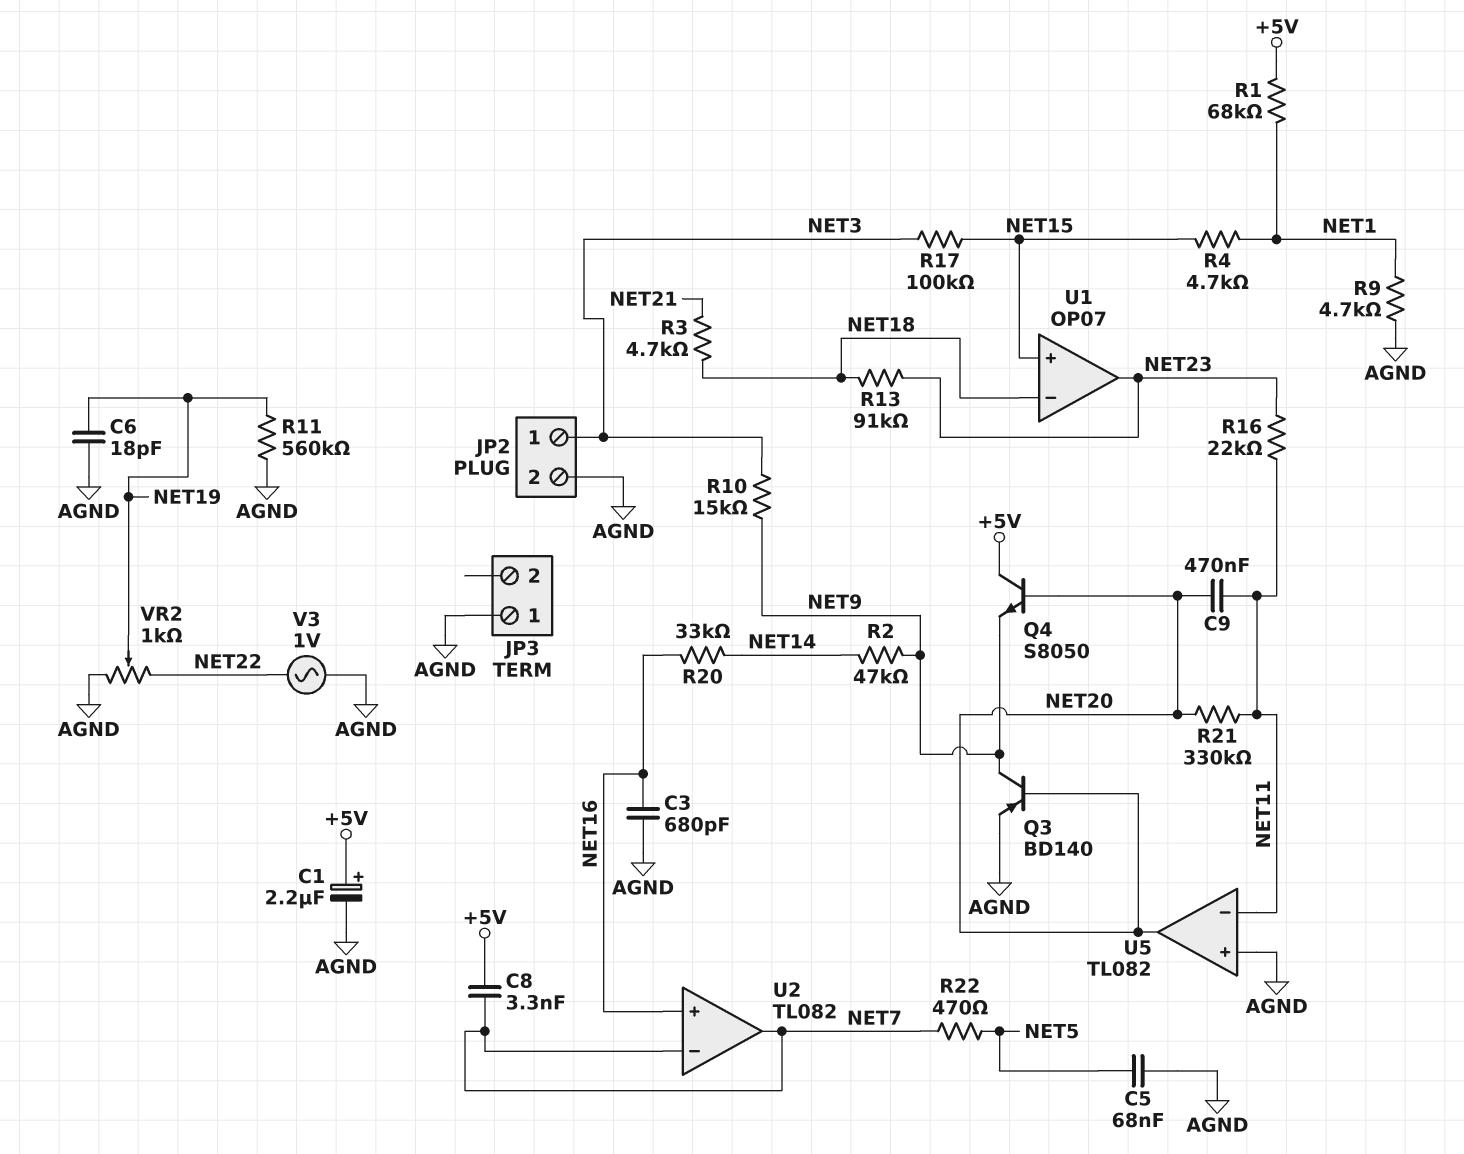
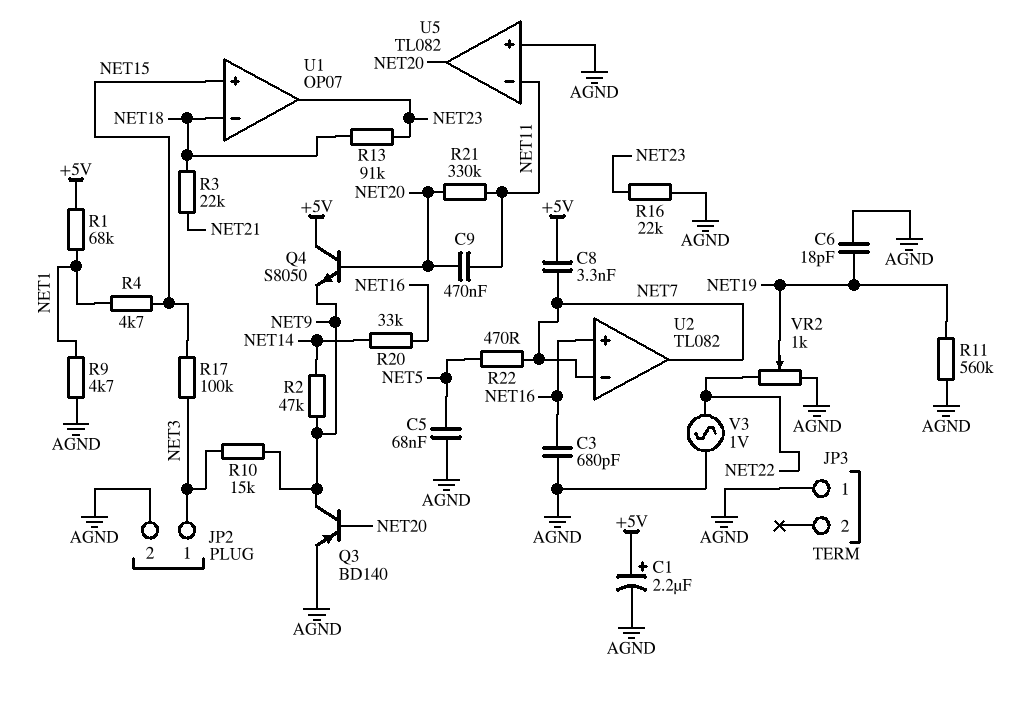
R3: 4.7k (NET18, NET21) -> 22k (NET18, NET21)
R16: 22k (NET11, NET23) -> 22k (AGND, NET23)

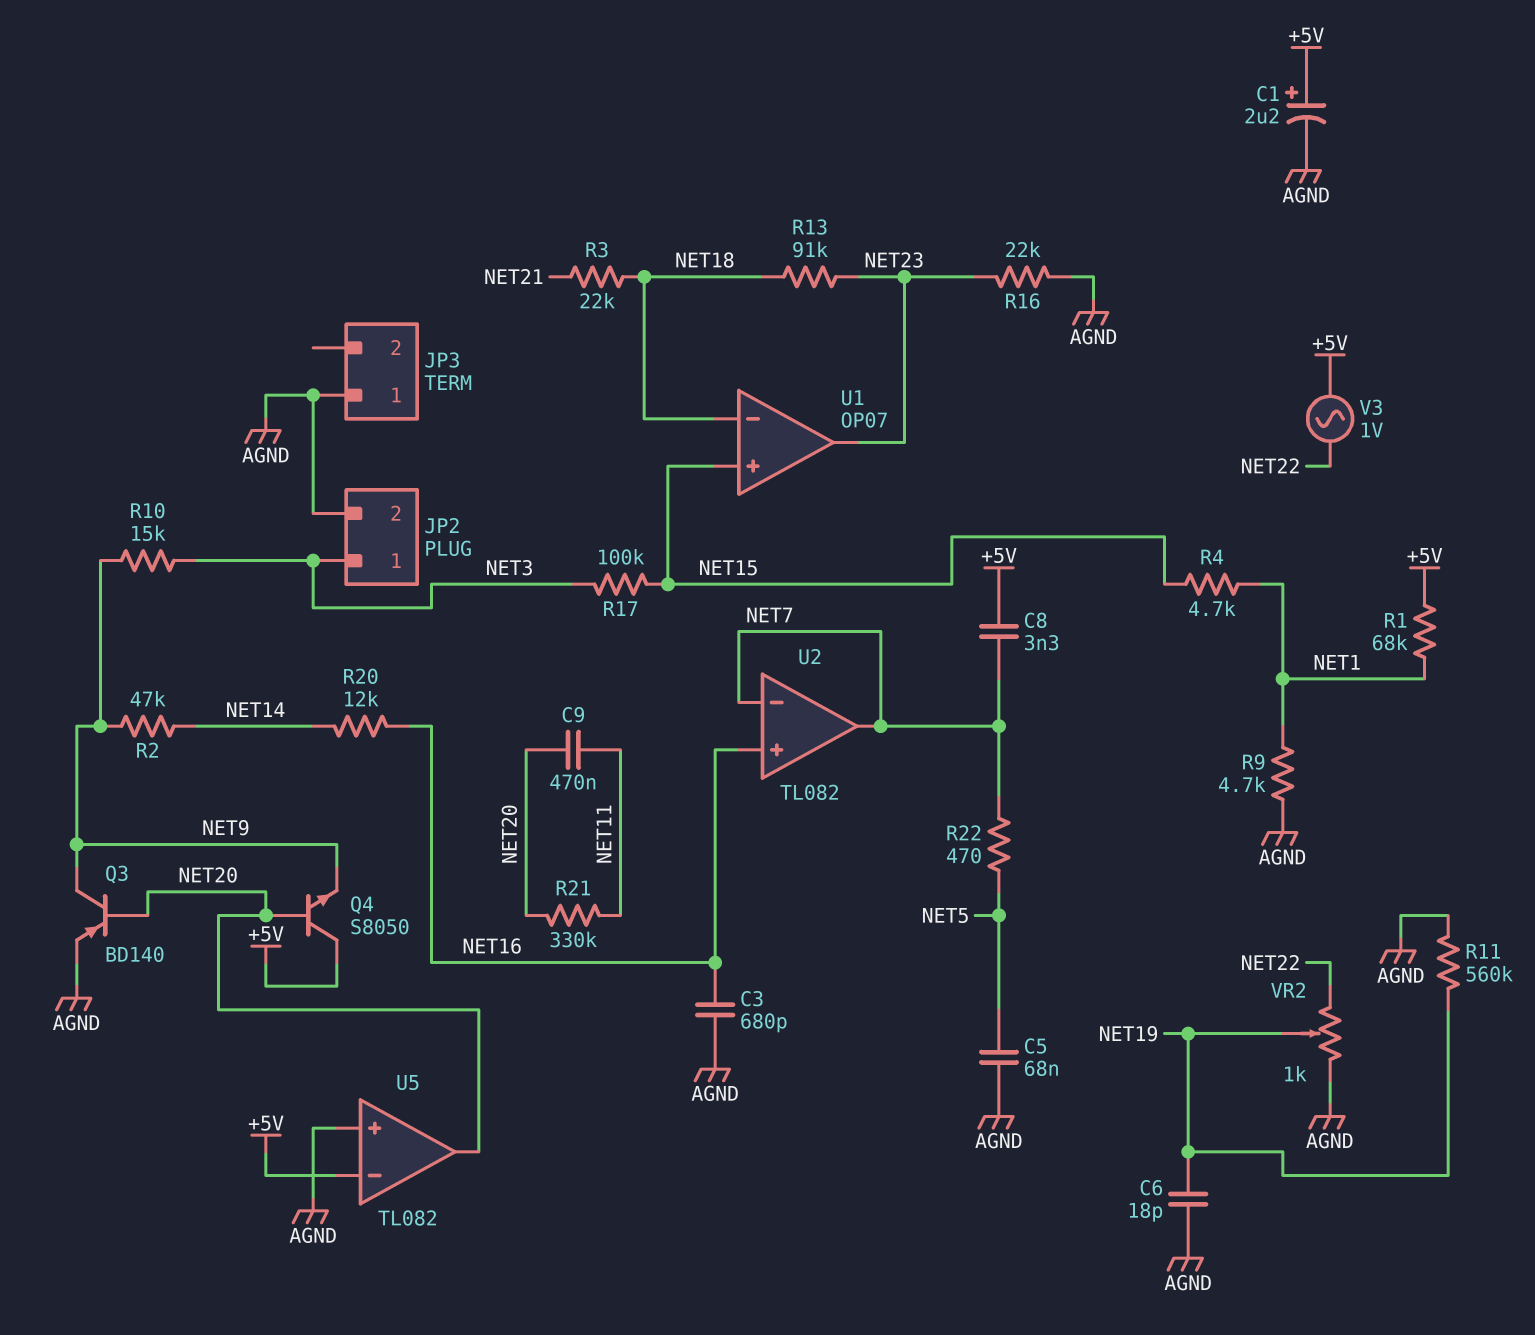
R20: 33k (NET14, NET16) -> 12k (NET14, NET16)
U5 pin in-: NET11 -> +5V
V3: AC 1V (AGND, NET22) -> AC 1V (+5V, NET22)

